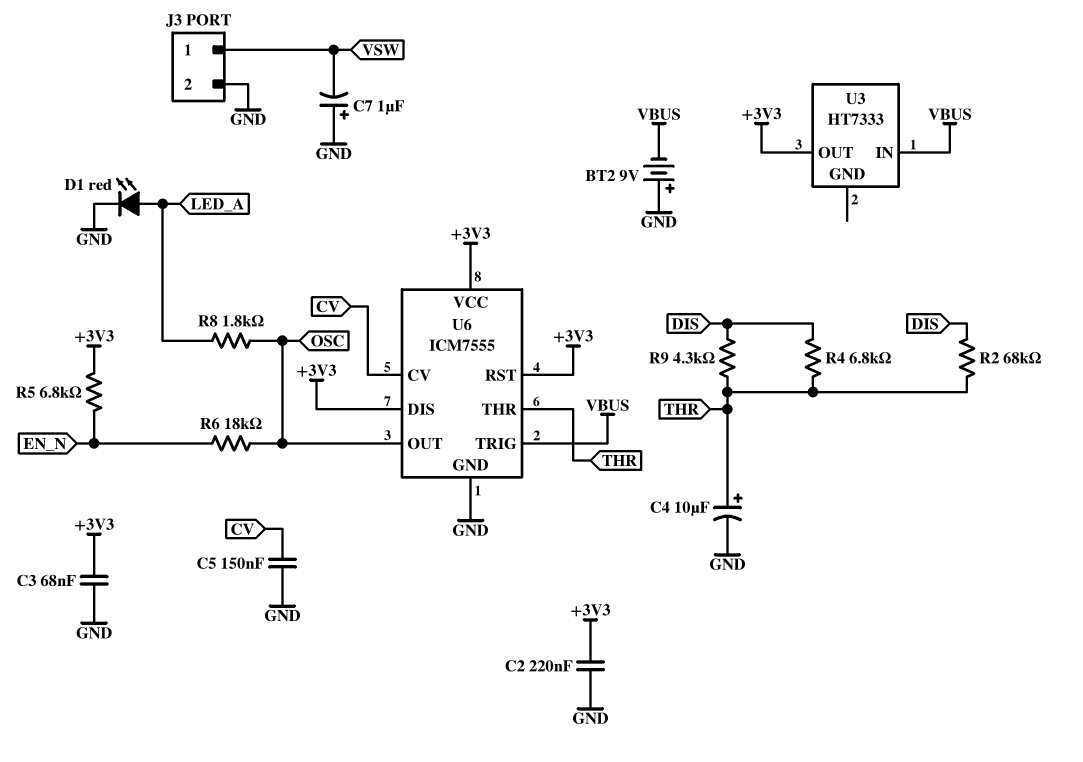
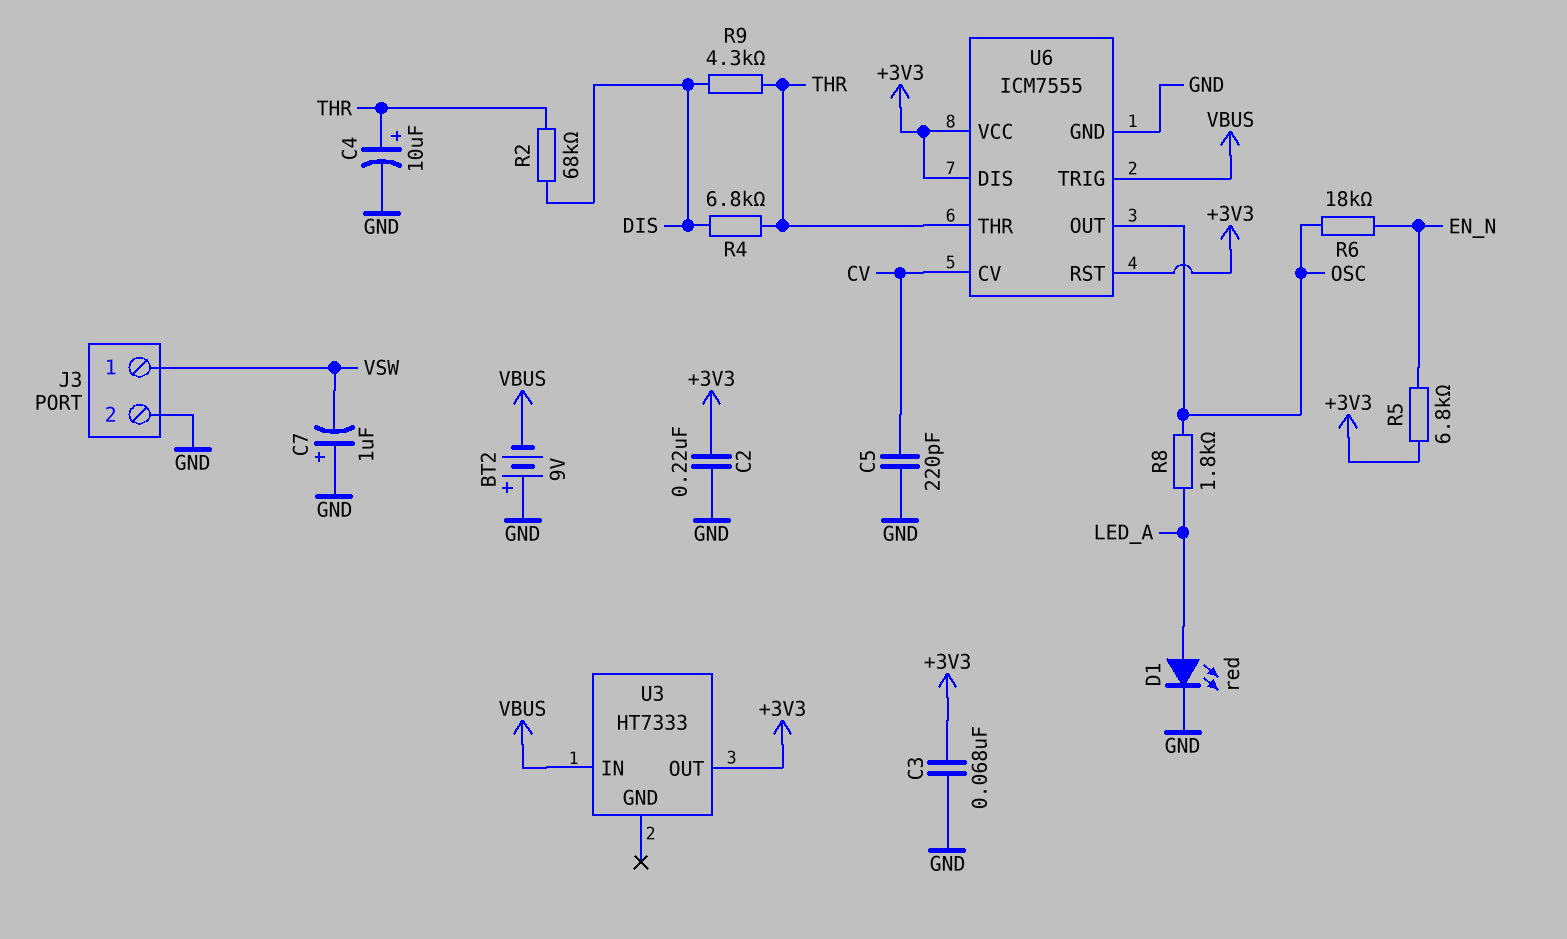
C5: 150nF (CV, GND) -> 220pF (CV, GND)

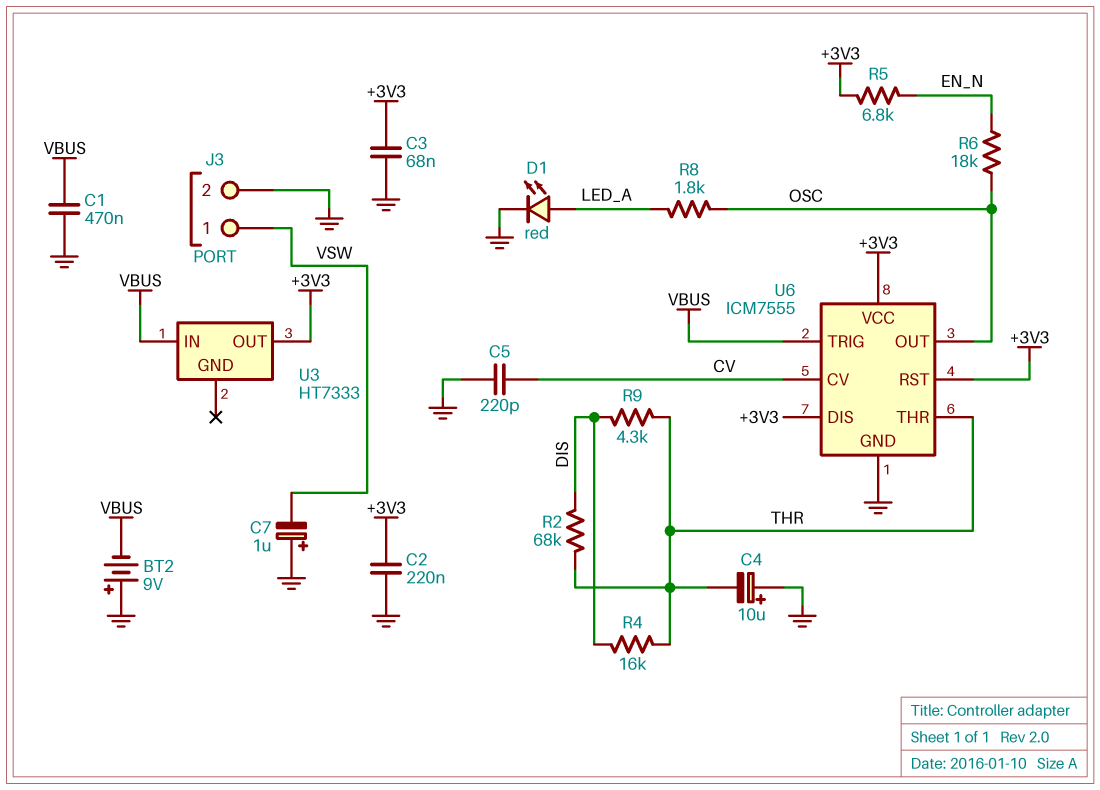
C1: none -> 470nF (GND, VBUS)
C4: 10uF (plus THR, minus GND) -> 10uF (plus GND, minus THR)
R4: 6.8k (DIS, THR) -> 16k (DIS, THR)

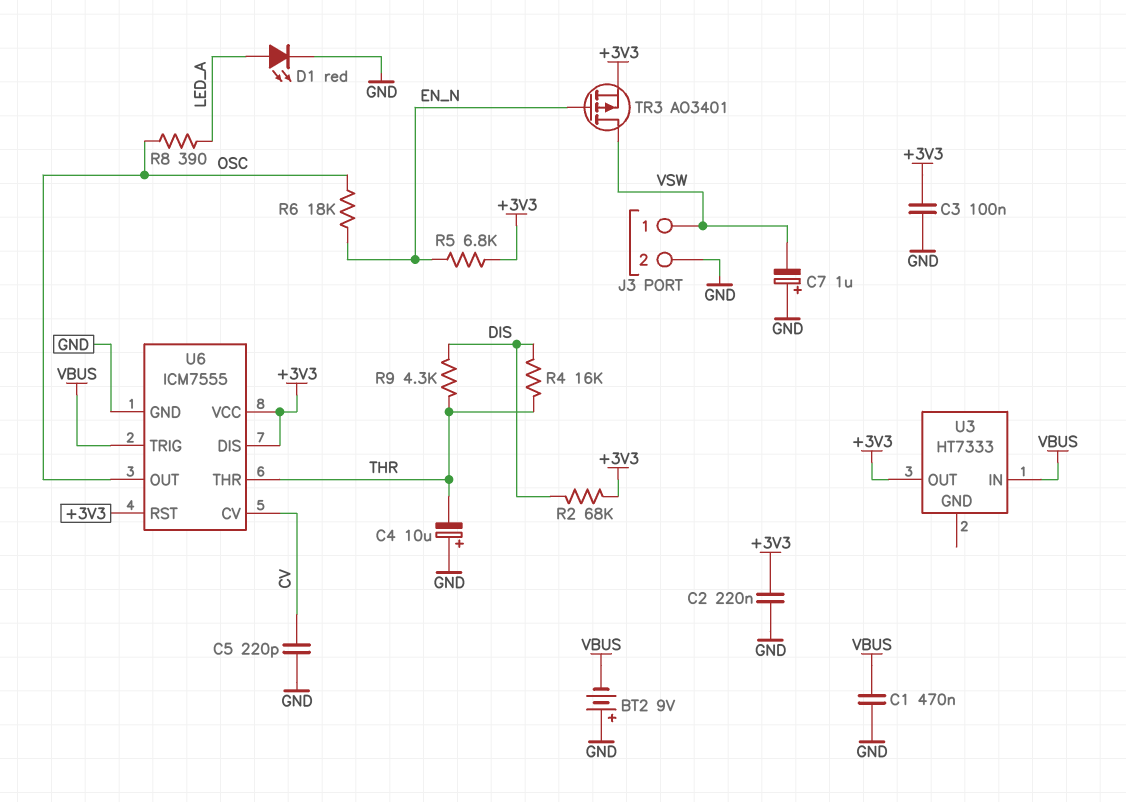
C3: 68nF (+3V3, GND) -> 100nF (+3V3, GND)
R2: 68k (DIS, THR) -> 68k (+3V3, DIS)
R8: 1.8k (LED_A, OSC) -> 390 (LED_A, OSC)
TR3: none -> PMOS AO3401 (G EN_N, D VSW, S +3V3)

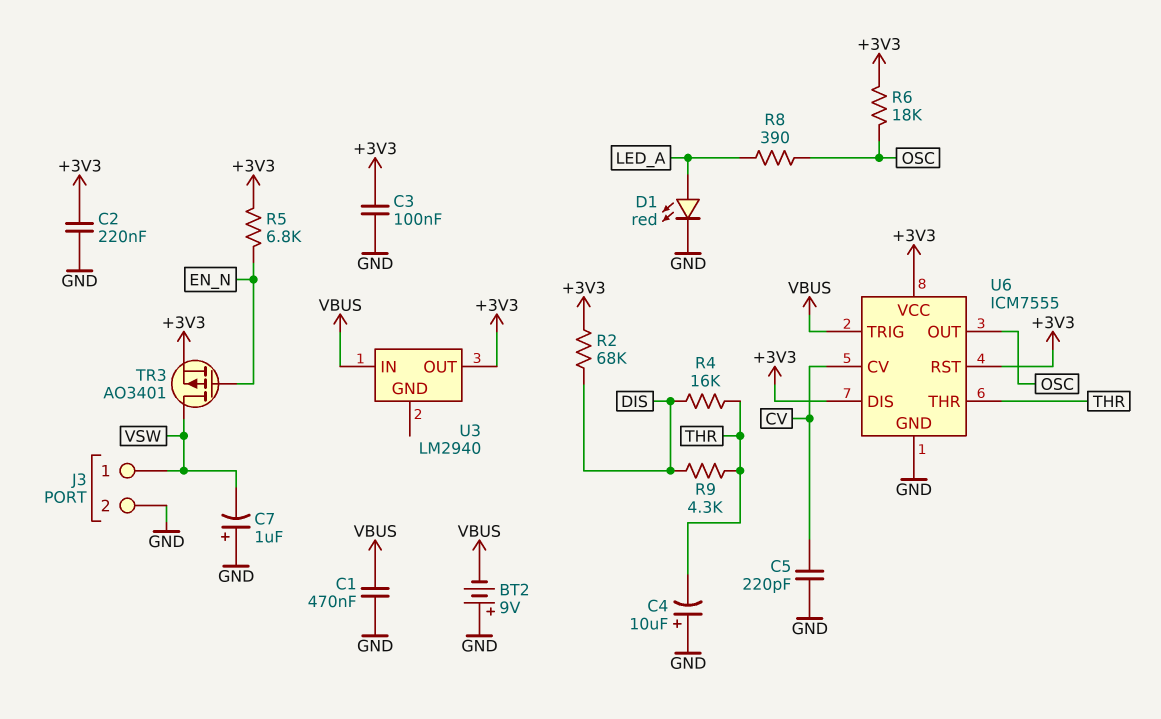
R6: 18k (EN_N, OSC) -> 18k (+3V3, OSC)
U3: HT7333 -> LM2940

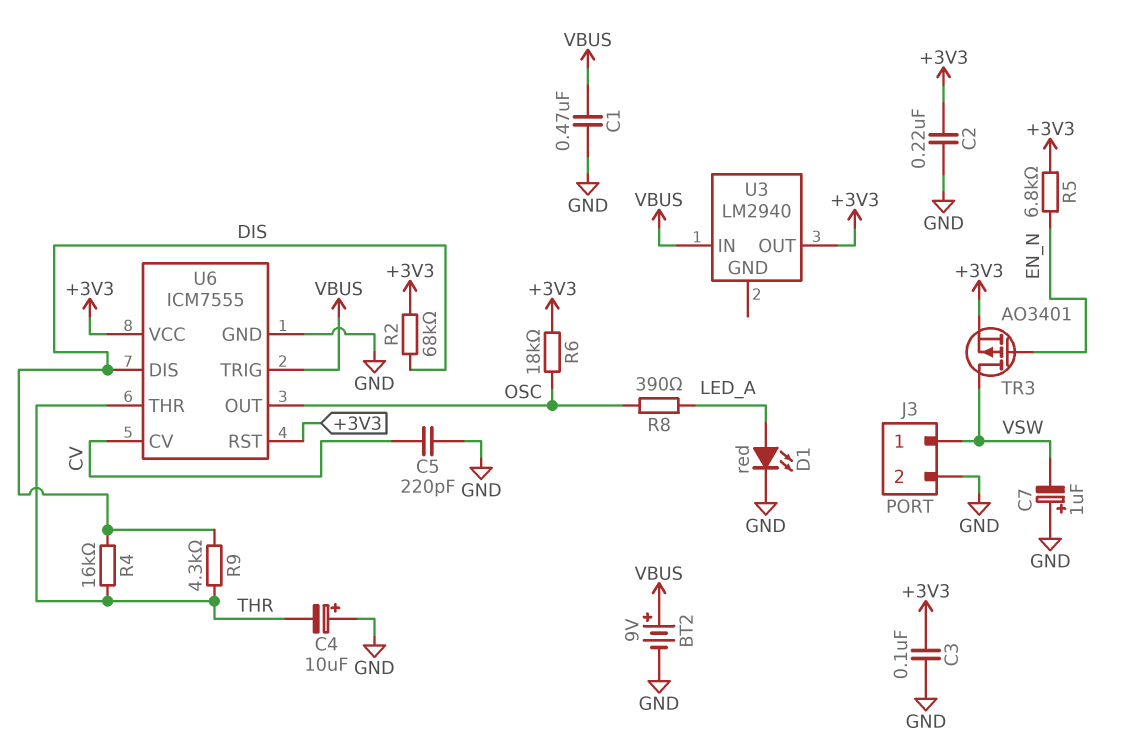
BT2: 9V (plus GND, minus VBUS) -> 9V (plus VBUS, minus GND)
U6 pin DIS: +3V3 -> DIS

